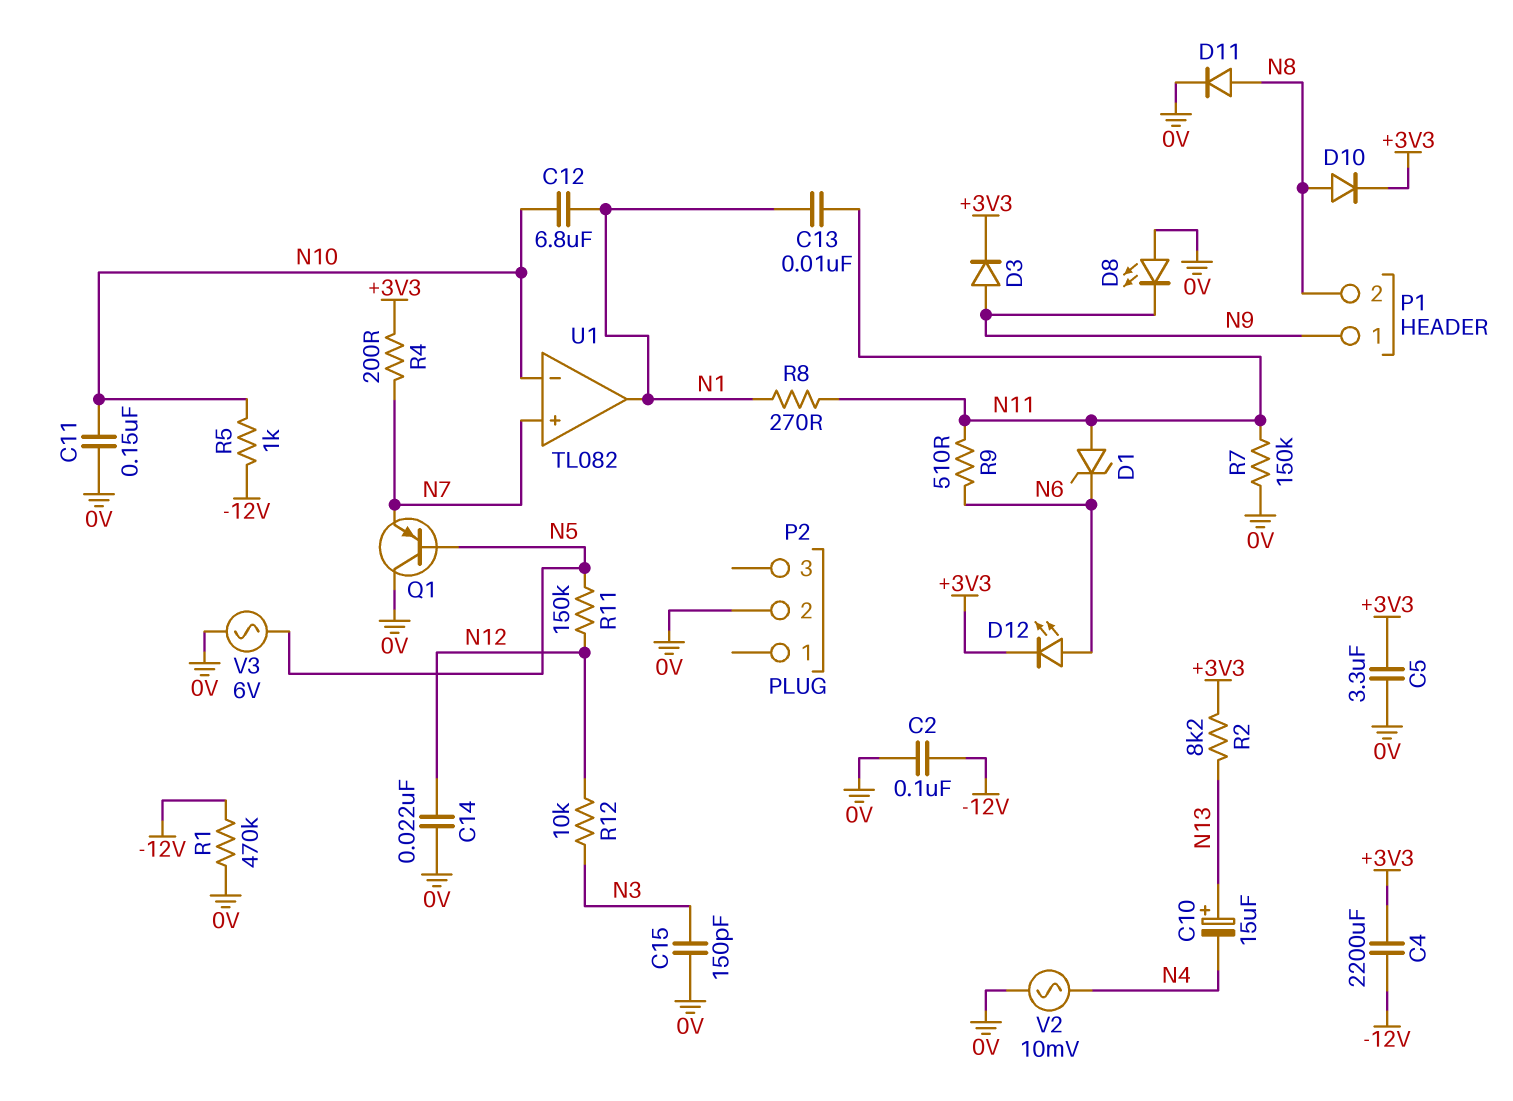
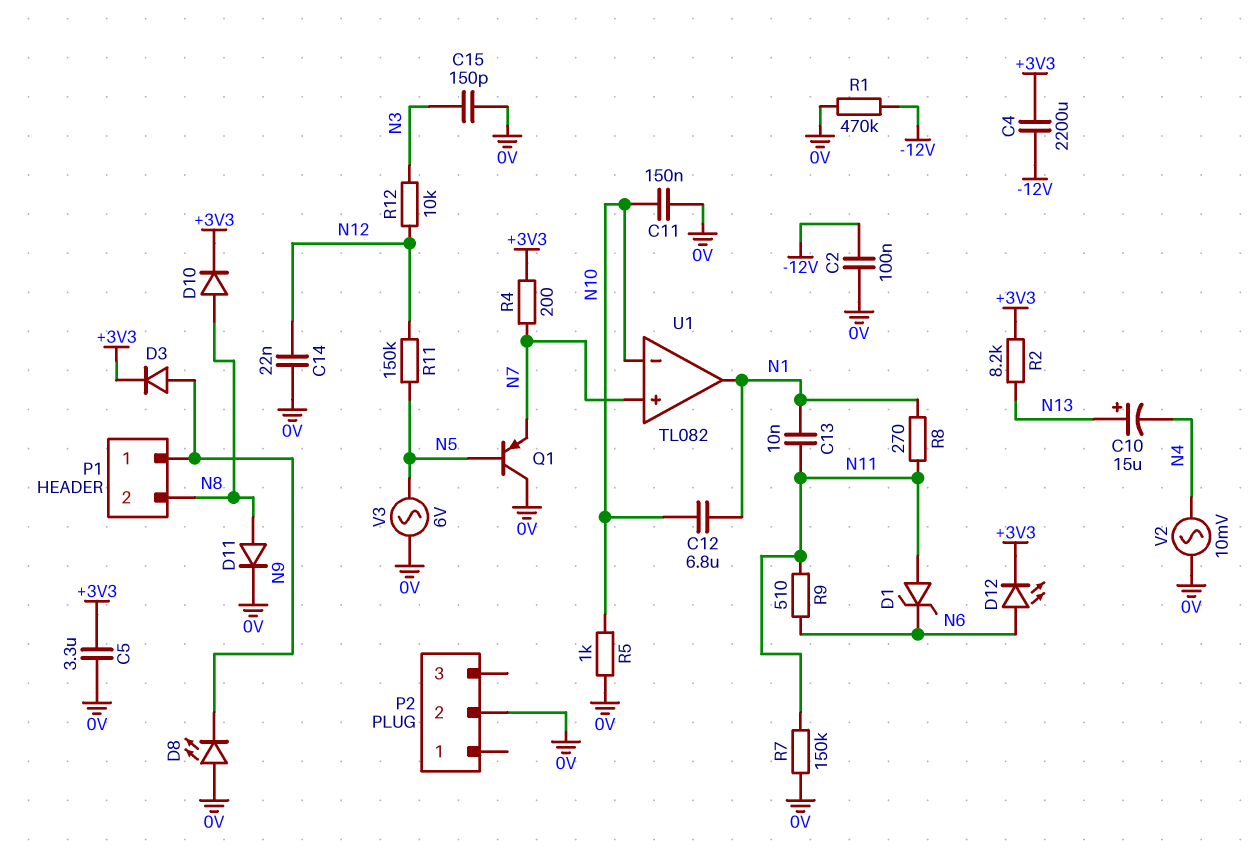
R5: 1k (-12V, N10) -> 1k (0V, N10)

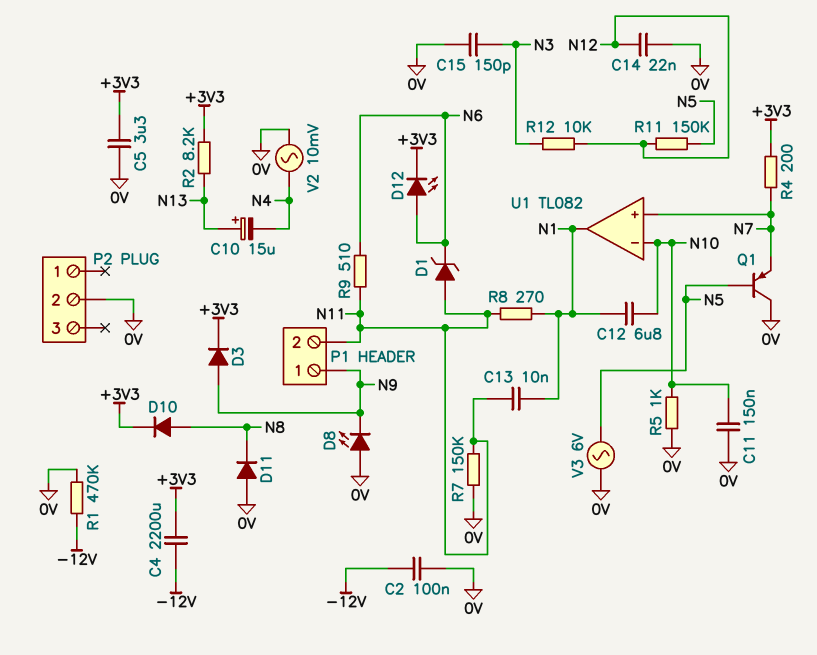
D11: diode (A N8, K 0V) -> diode (A 0V, K N8)
P1 pin 2: N8 -> N11

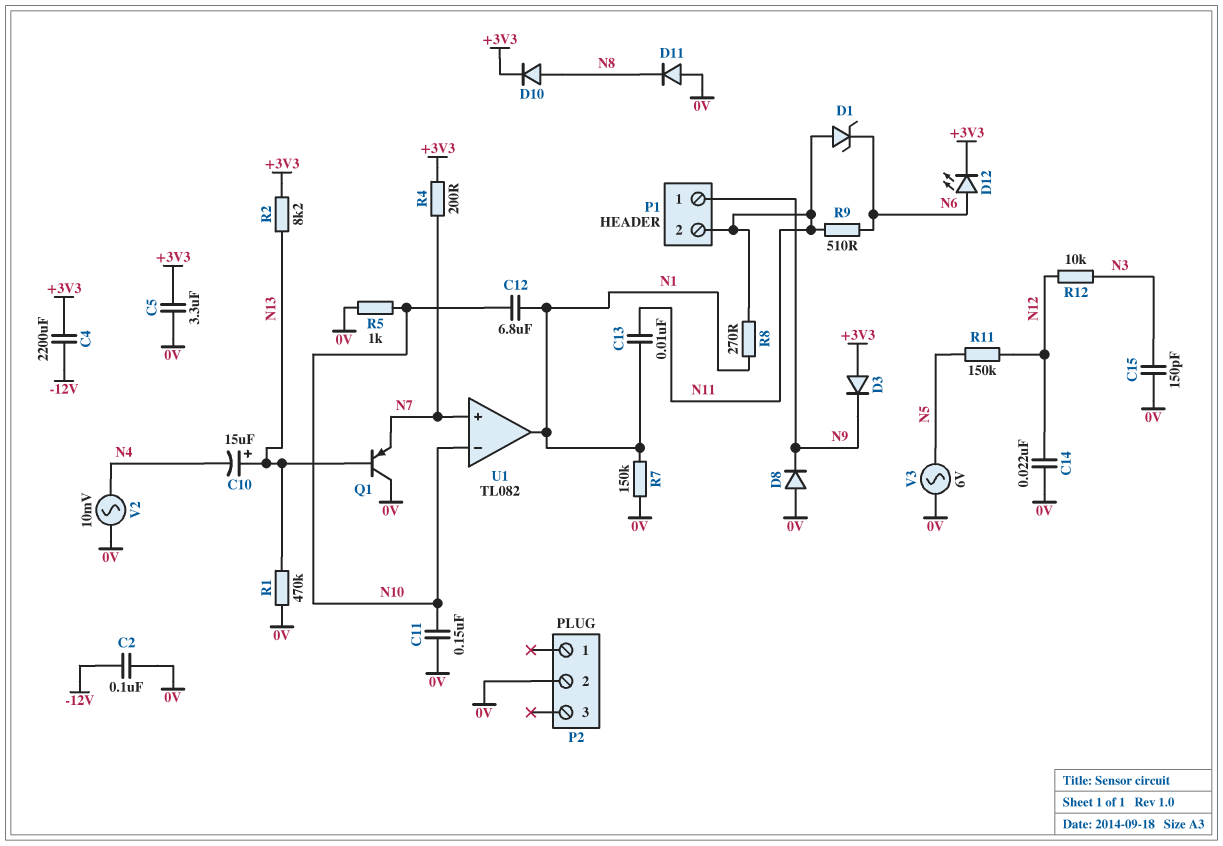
D3: diode (A N9, K +3V3) -> diode (A +3V3, K N9)
D8: LED (A 0V, K N9) -> diode (A 0V, K N9)
Q1: PNP (B N5, C 0V, E N7) -> PNP (B N13, C 0V, E N7)
R1: 470k (-12V, 0V) -> 470k (0V, N13)
R7: 150k (0V, N11) -> 150k (0V, N1)

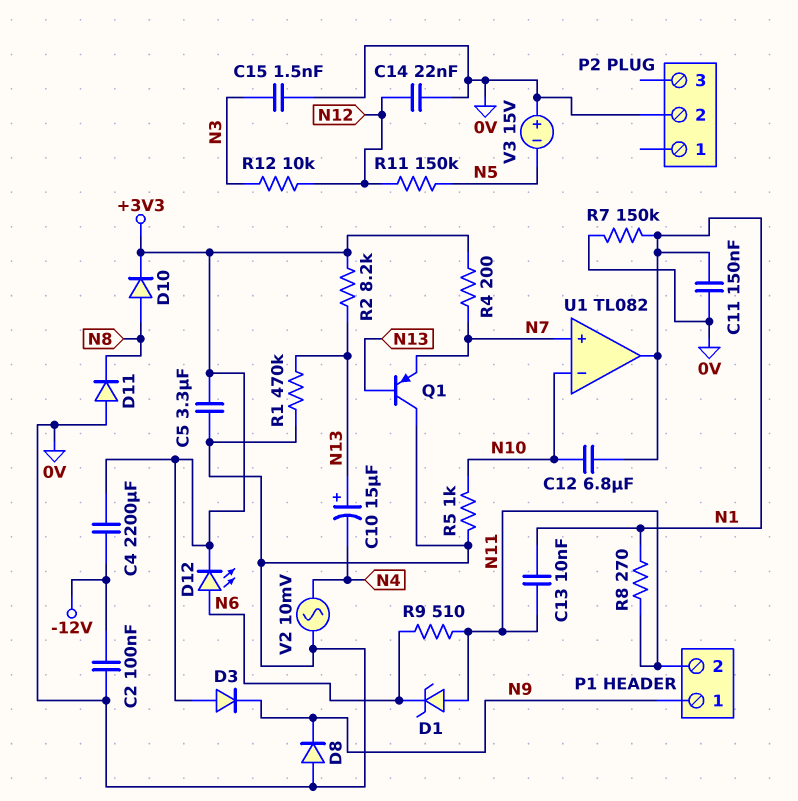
C11: 150nF (0V, N10) -> 150nF (0V, N1)
C15: 150pF (0V, N3) -> 1.5nF (0V, N3)
V3: AC 6V (0V, N5) -> 15V (plus 0V, minus N5)

